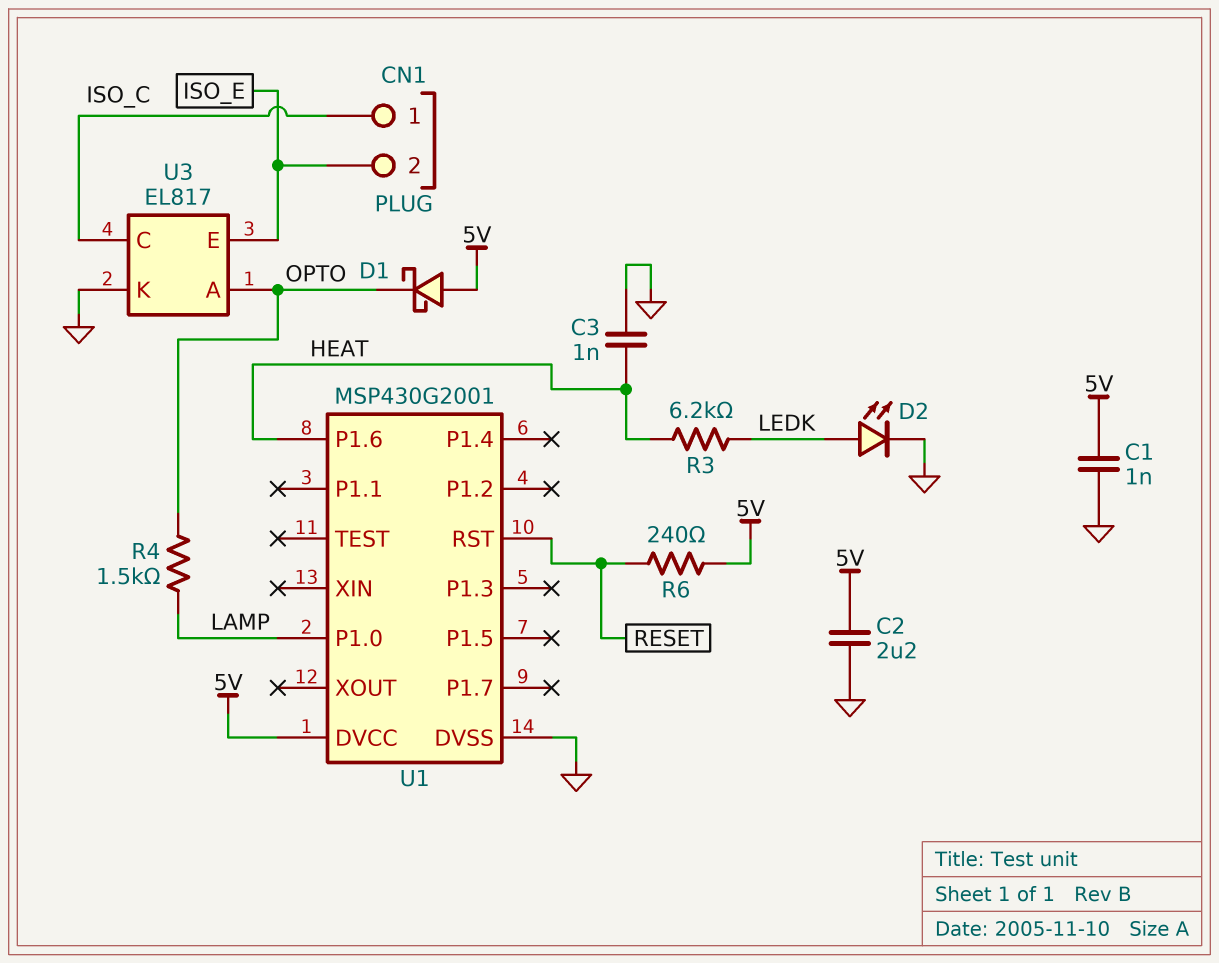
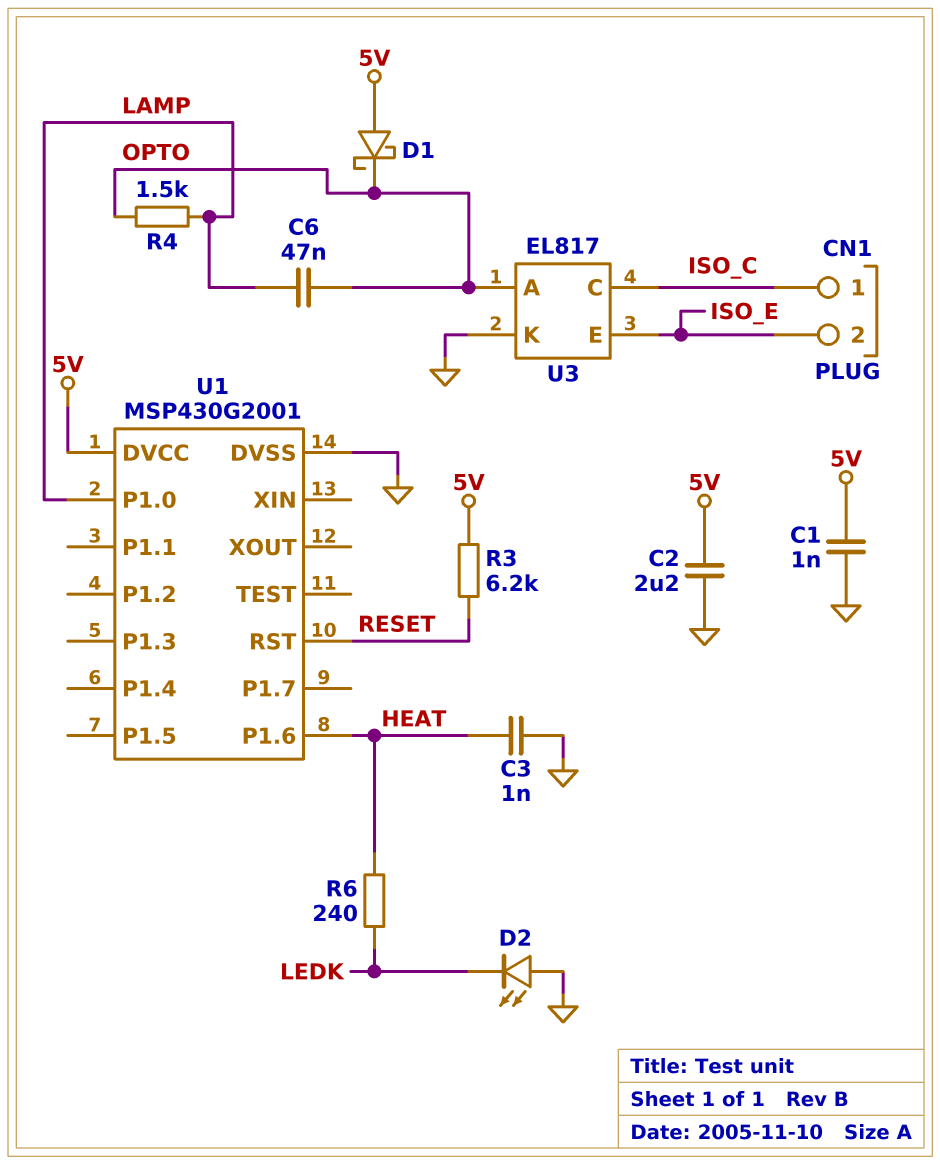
C6: none -> 47nF (LAMP, OPTO)
D2: LED (A LEDK, K GND) -> LED (A GND, K LEDK)
R3: 6.2k (HEAT, LEDK) -> 6.2k (5V, RESET)
R6: 240 (5V, RESET) -> 240 (HEAT, LEDK)

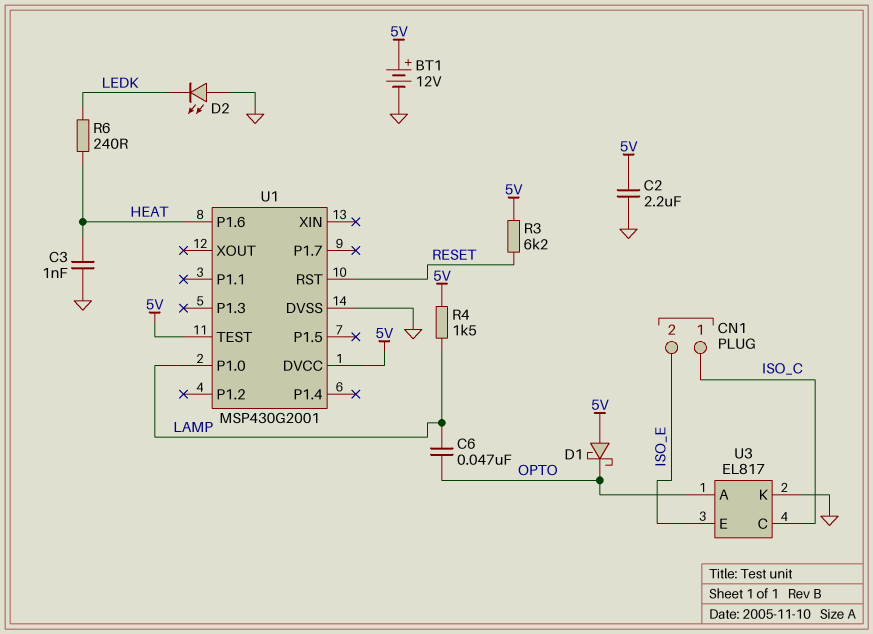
BT1: none -> 12V (plus 5V, minus GND)
C1: 1nF (5V, GND) -> none
R4: 1.5k (LAMP, OPTO) -> 1.5k (5V, LAMP)
U1 pin TEST: none -> 5V

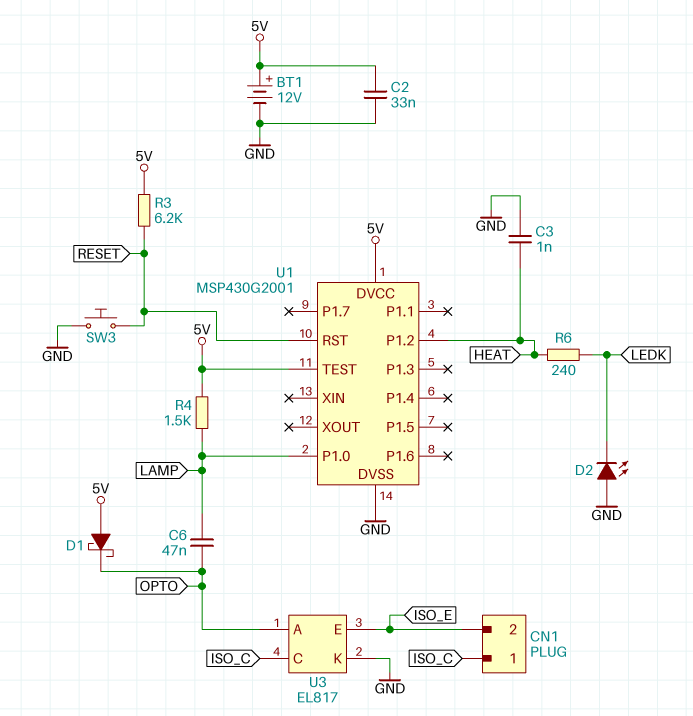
C2: 2.2uF (5V, GND) -> 33nF (5V, GND)
SW3: none -> button (GND, RESET)
U1 pin P1.2: none -> HEAT
U1 pin P1.6: HEAT -> none

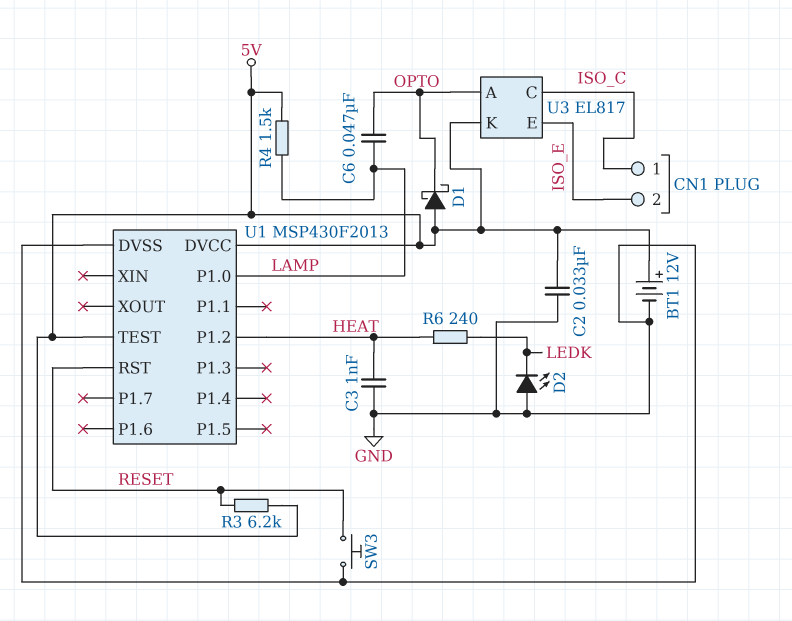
U1: MSP430G2001 -> MSP430F2013
U3 pin K: GND -> 5V

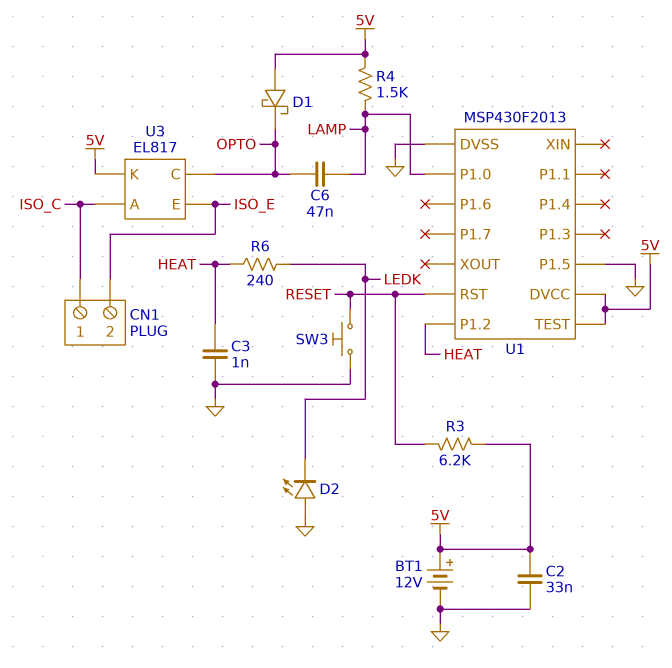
U1 pin P1.5: none -> GND
U3 pin A: OPTO -> ISO_C
U3 pin C: ISO_C -> OPTO

